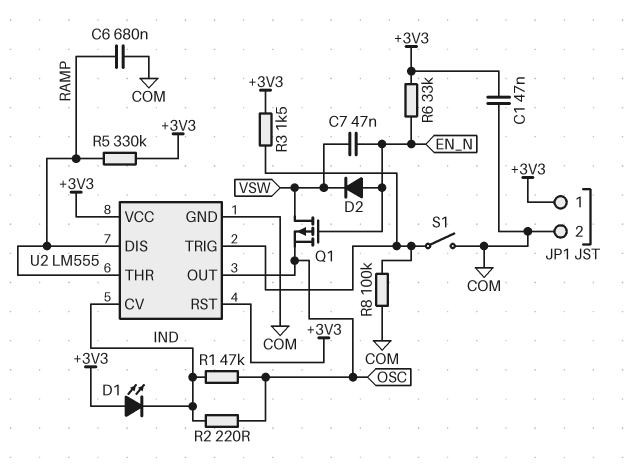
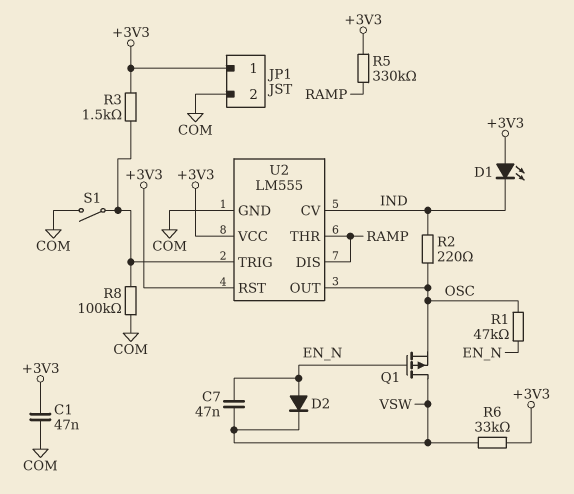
C6: 680nF (COM, RAMP) -> none
R1: 47k (IND, OSC) -> 47k (EN_N, OSC)
R6: 33k (+3V3, EN_N) -> 33k (+3V3, VSW)

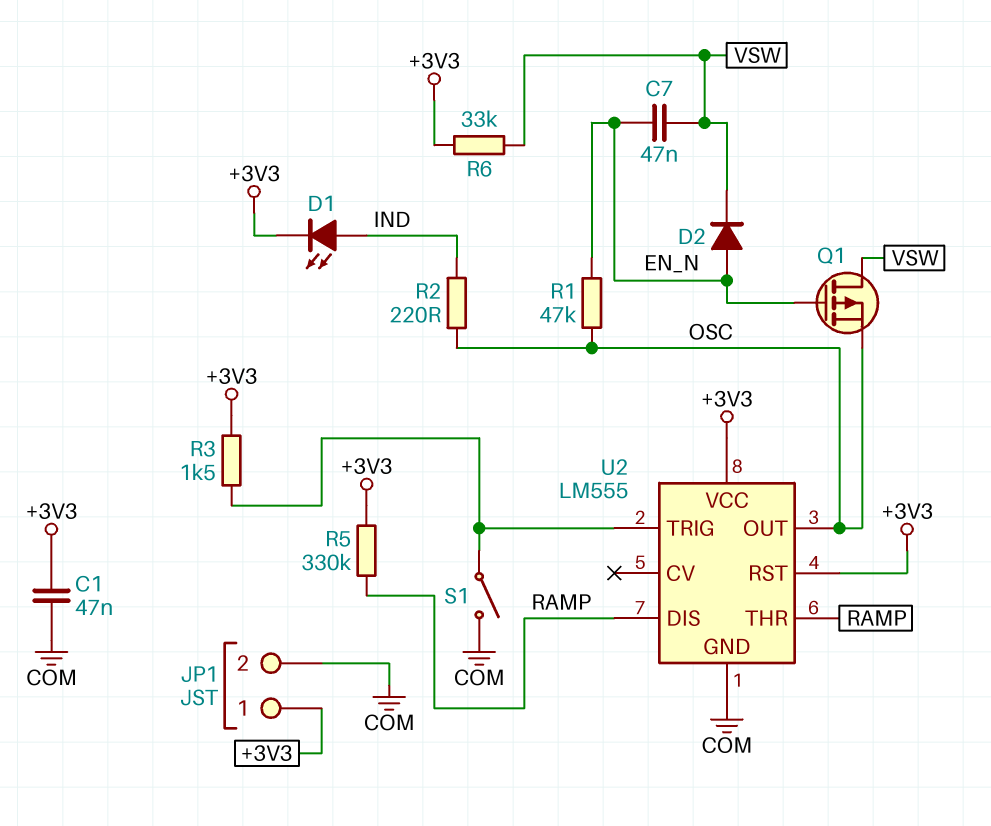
D1: LED (A +3V3, K IND) -> LED (A IND, K +3V3)
R8: 100k (COM, U2/TRIG) -> none
U2 pin CV: IND -> none

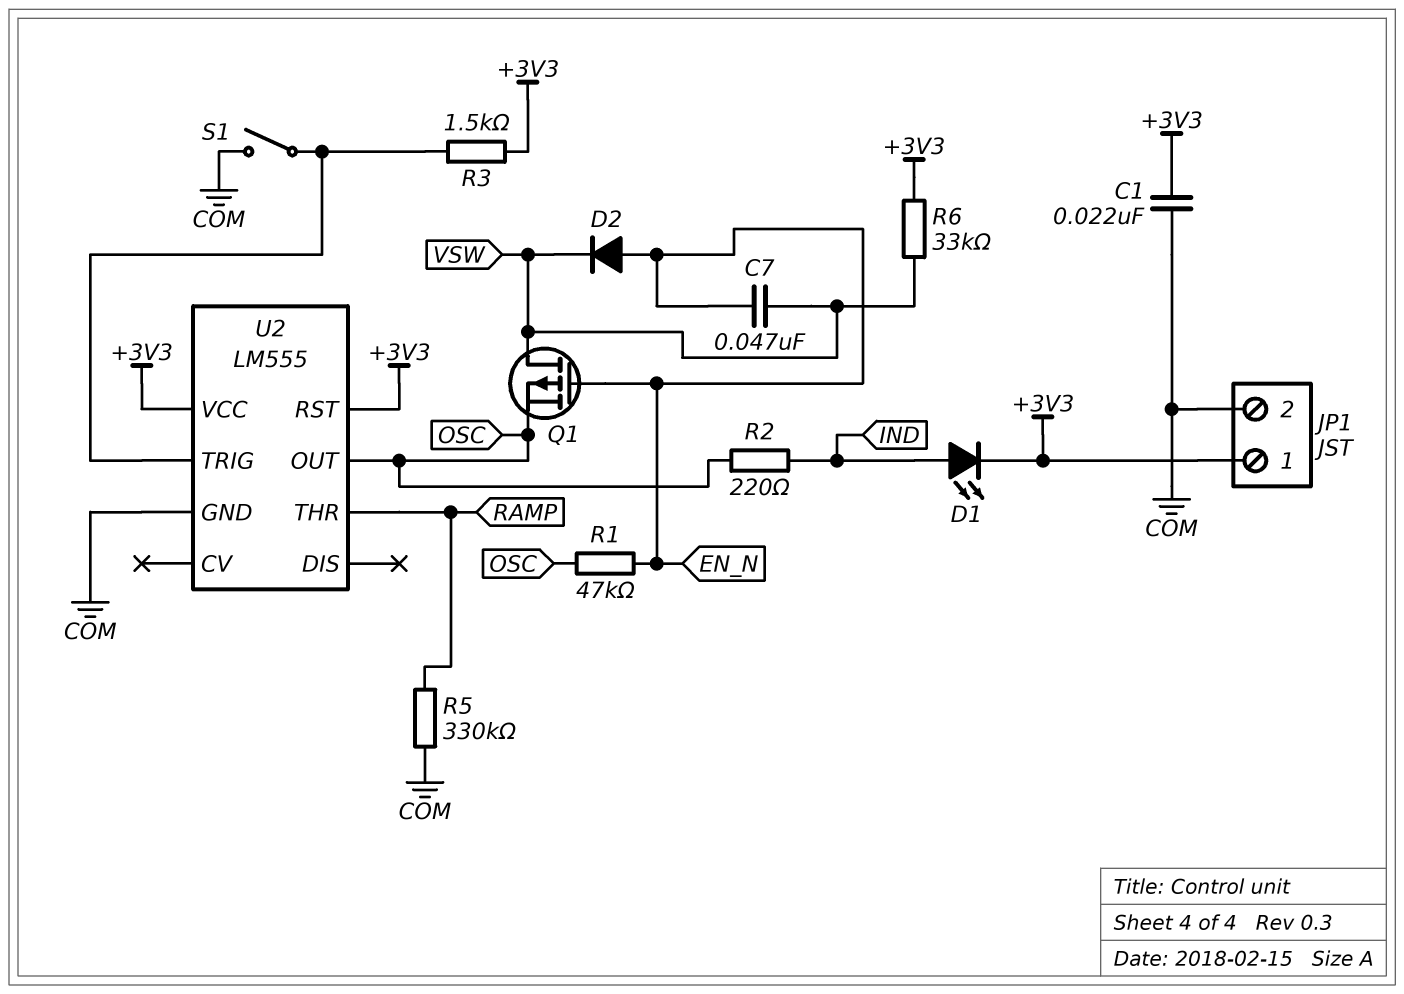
C1: 47nF (+3V3, COM) -> 22nF (+3V3, COM)
R5: 330k (+3V3, RAMP) -> 330k (COM, RAMP)
U2 pin DIS: RAMP -> none

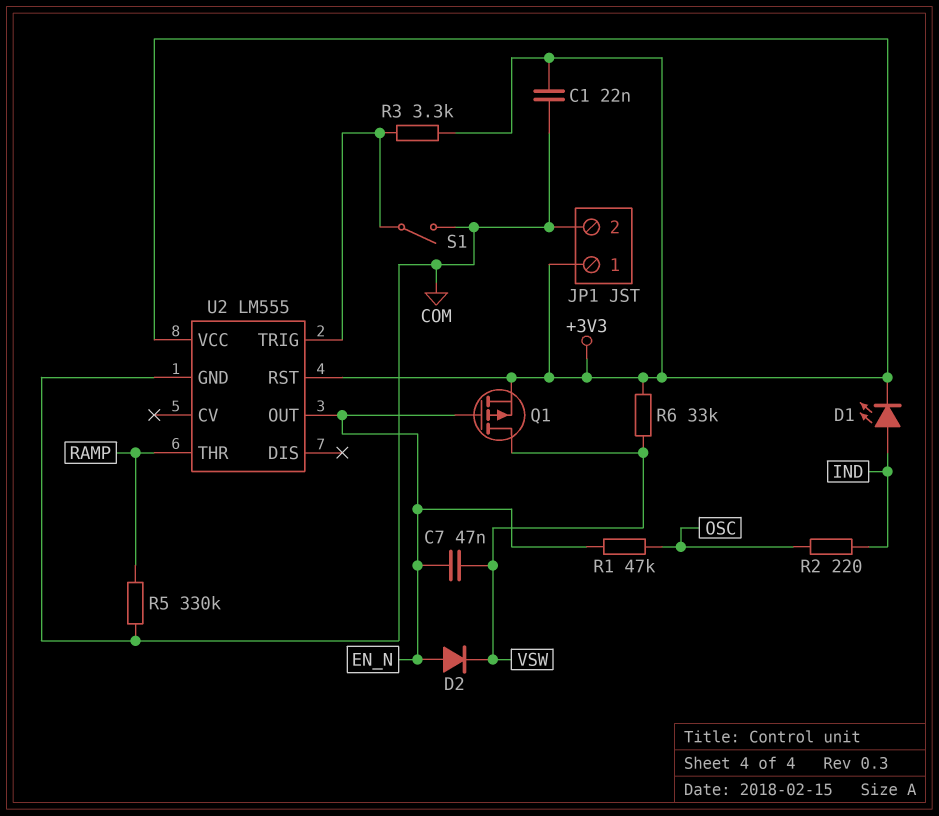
Q1: PMOS (G EN_N, D VSW, S OSC) -> PMOS (G EN_N, D VSW, S +3V3)
R3: 1.5k (+3V3, U2/TRIG) -> 3.3k (+3V3, U2/TRIG)
U2 pin OUT: OSC -> EN_N

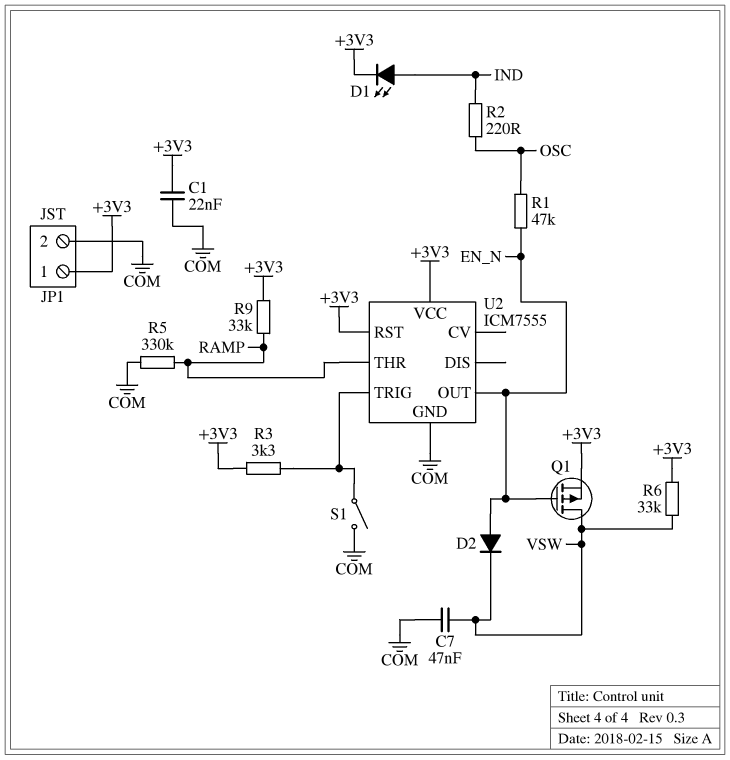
C7: 47nF (EN_N, VSW) -> 47nF (COM, VSW)
R9: none -> 33k (+3V3, RAMP)
U2: LM555 -> ICM7555

